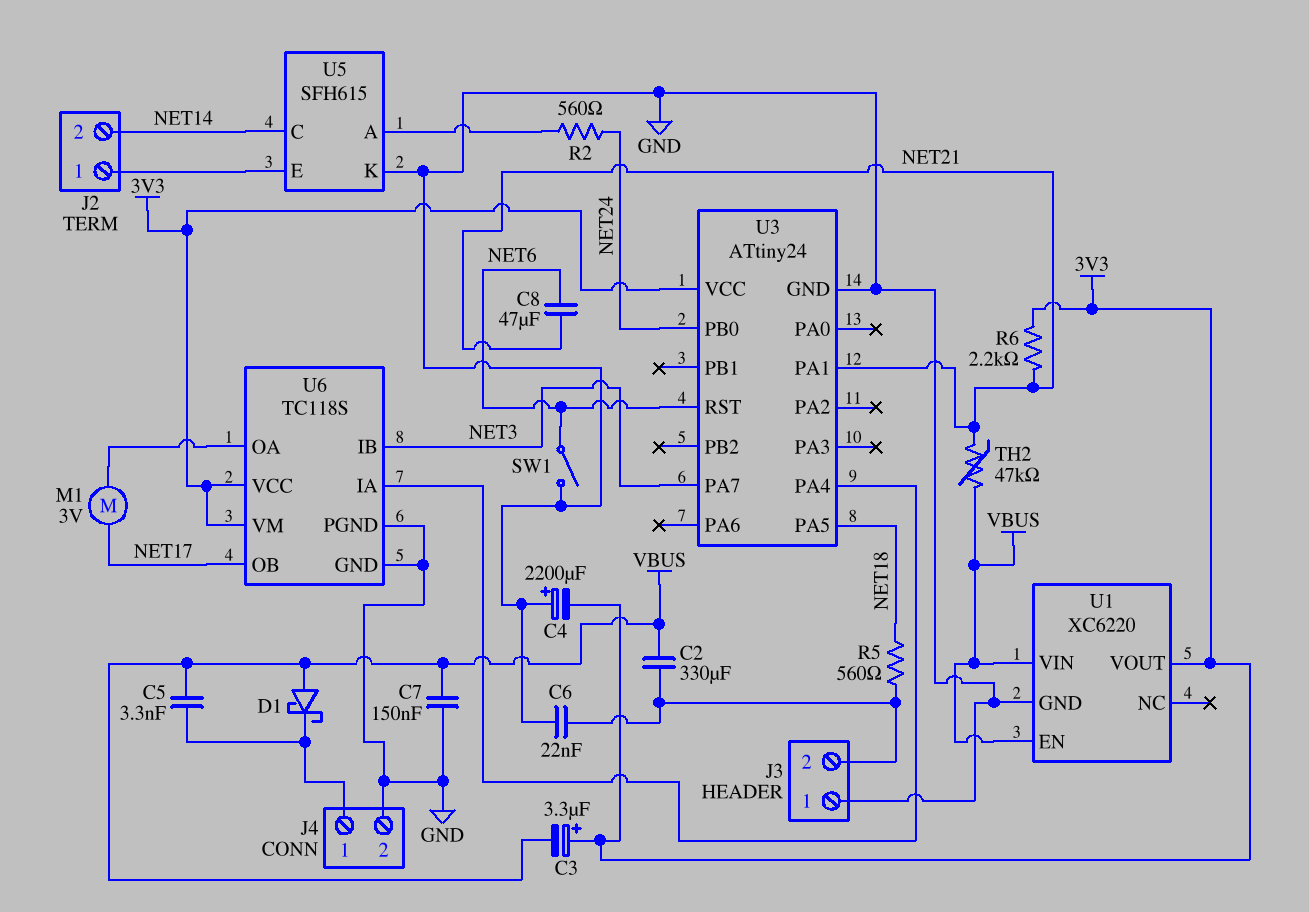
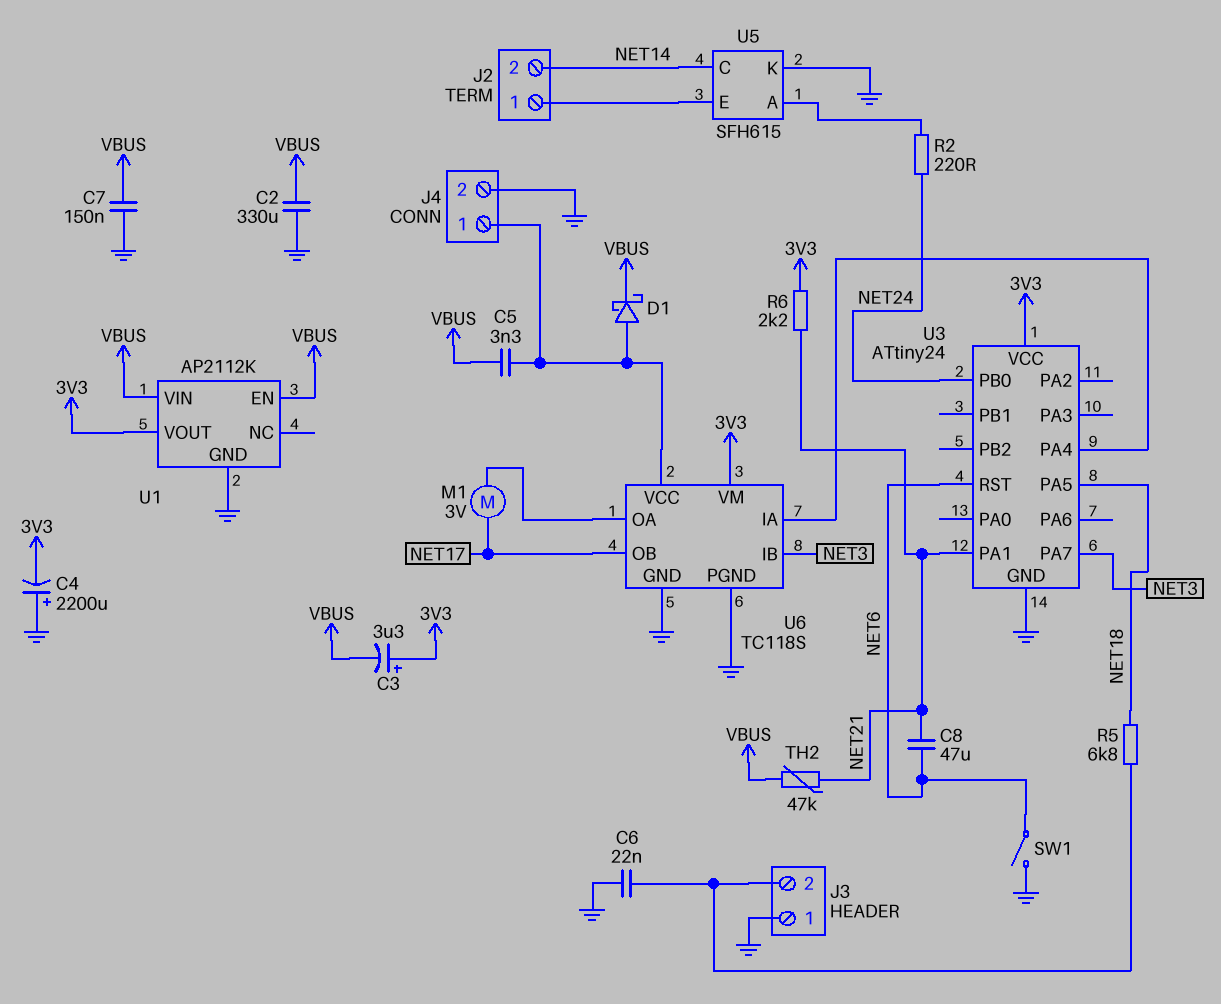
C2: 330uF (J3/2, VBUS) -> 330uF (GND, VBUS)
D1: schottky (A VBUS, K J4/1) -> schottky (A J4/1, K VBUS)
R2: 560 (NET24, U5/A) -> 220 (NET24, U5/A)
R5: 560 (J3/2, NET18) -> 6.8k (J3/2, NET18)
U1: XC6220 -> AP2112K
U6 pin VCC: 3V3 -> J4/1

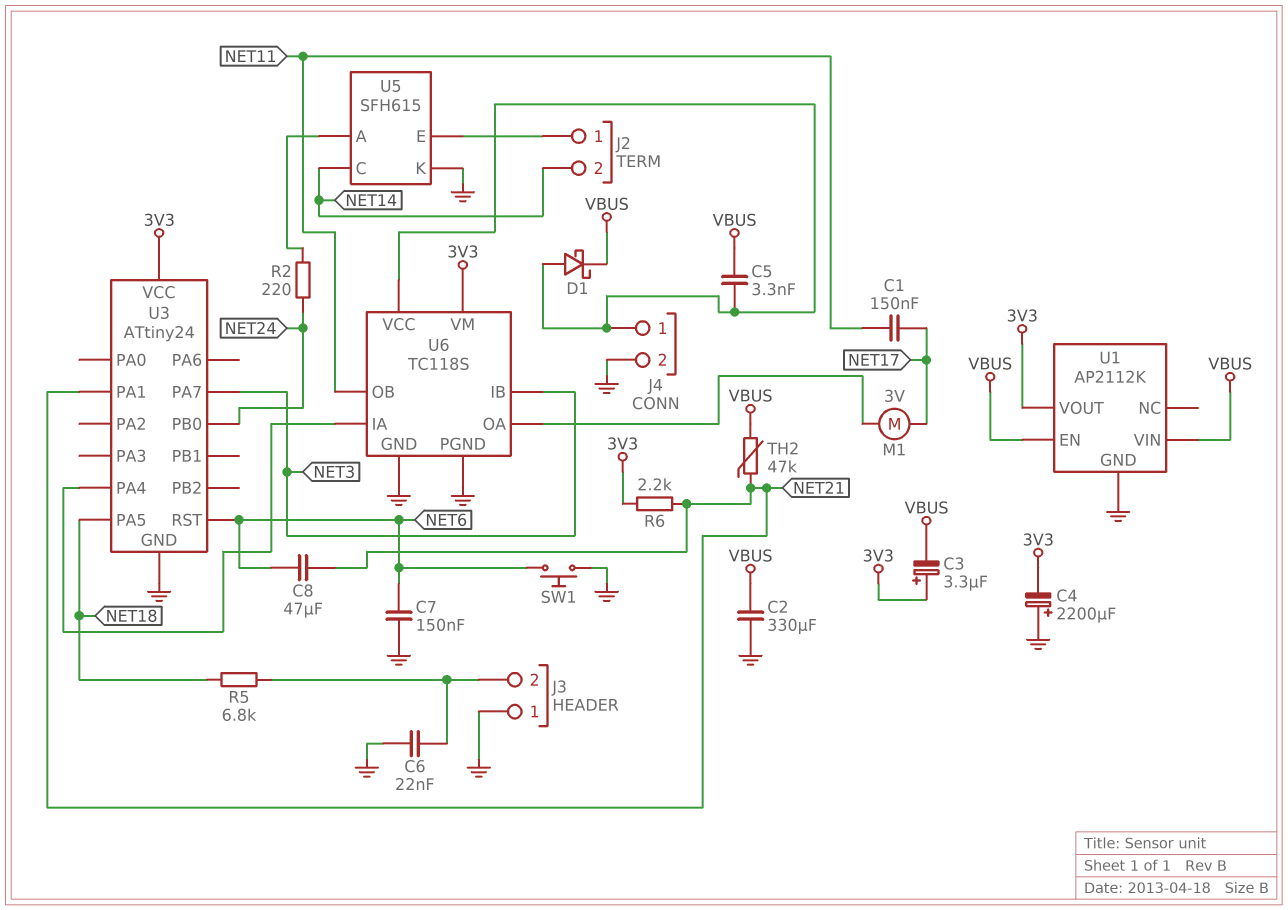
C1: none -> 150nF (NET11, NET17)
C7: 150nF (GND, VBUS) -> 150nF (GND, NET6)
SW1: switch (GND, NET6) -> button (GND, NET6)
U6 pin OB: NET17 -> NET11

